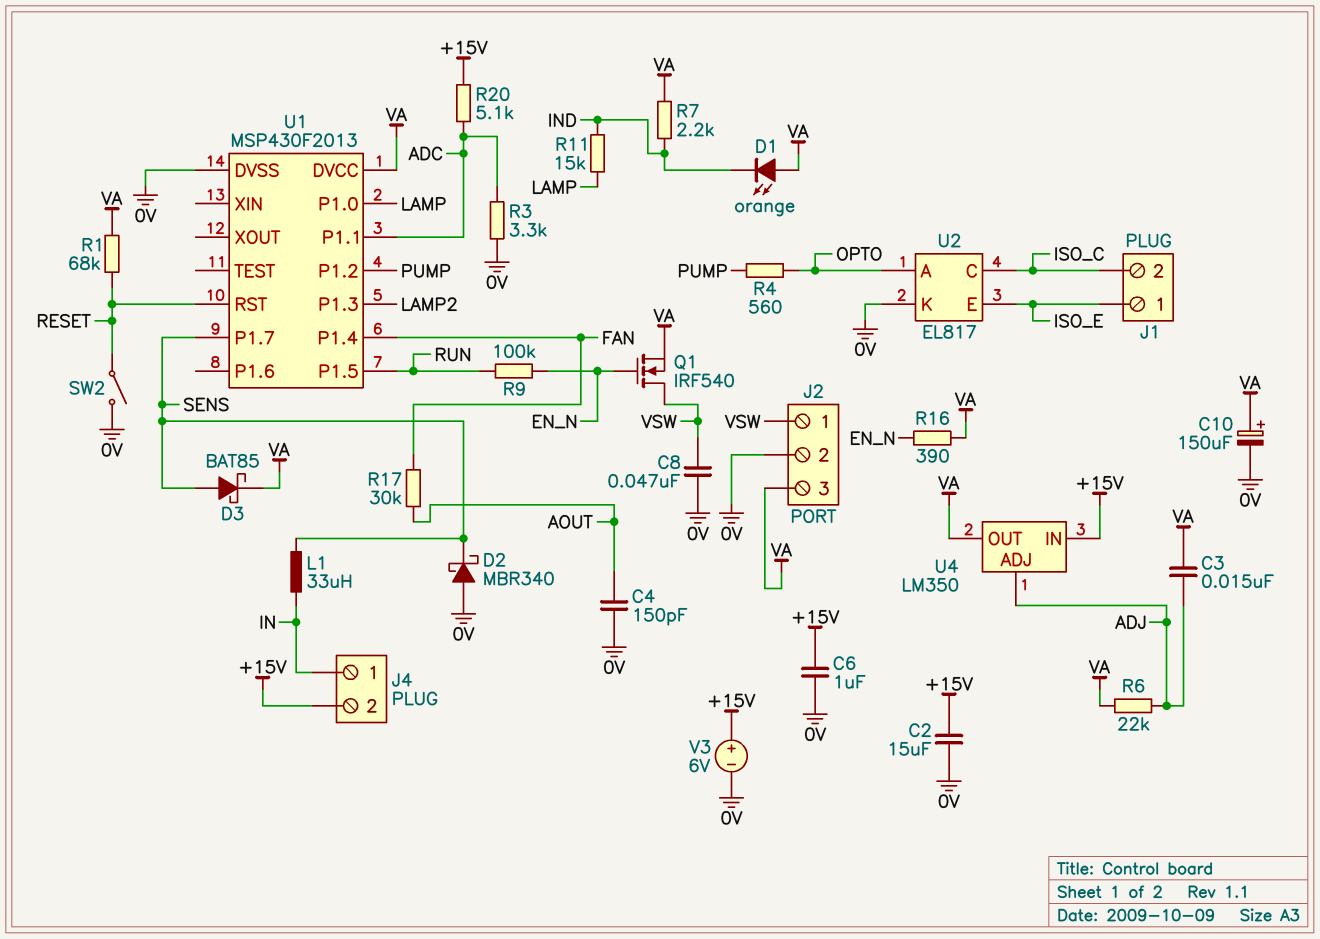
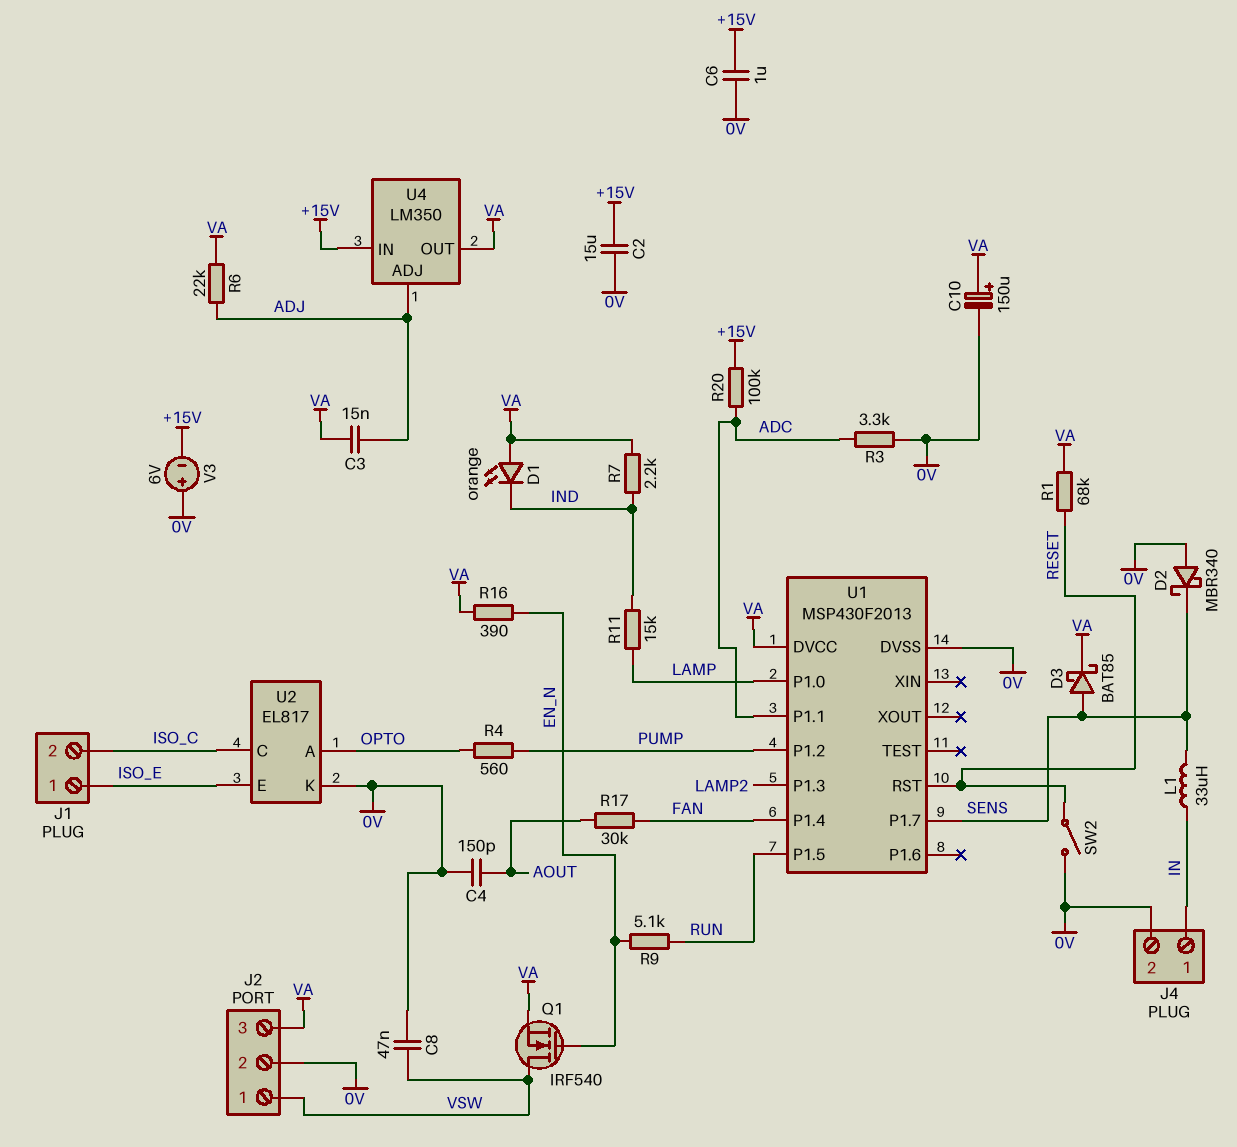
J4 pin 2: +15V -> 0V
R9: 100k (EN_N, RUN) -> 5.1k (EN_N, RUN)
R20: 5.1k (+15V, ADC) -> 100k (+15V, ADC)
V3: 6V (plus +15V, minus 0V) -> 6V (plus 0V, minus +15V)

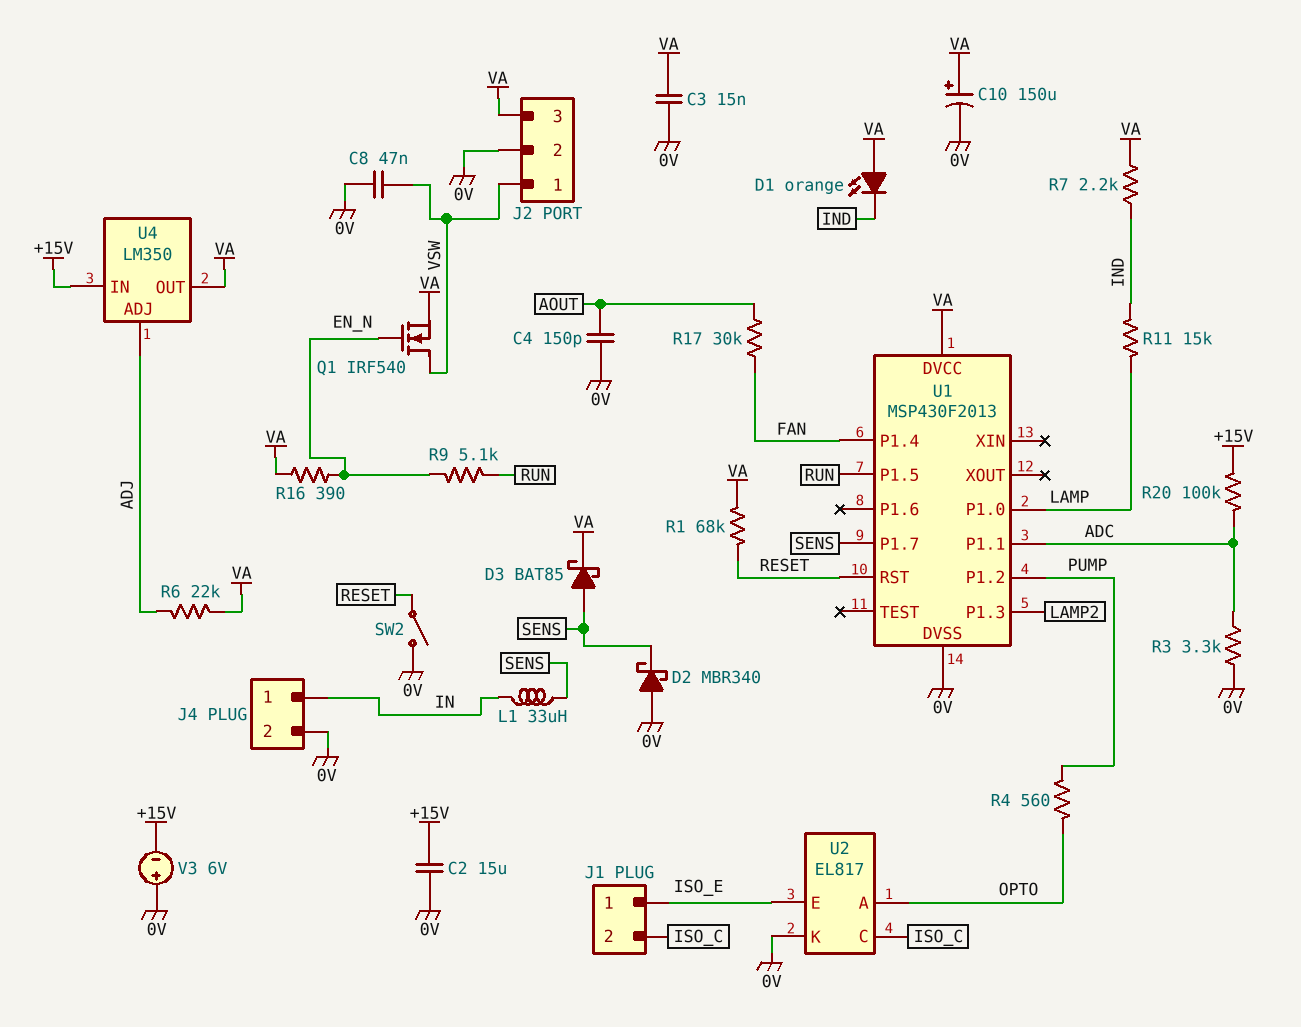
C3: 15nF (ADJ, VA) -> 15nF (0V, VA)
C6: 1uF (+15V, 0V) -> none

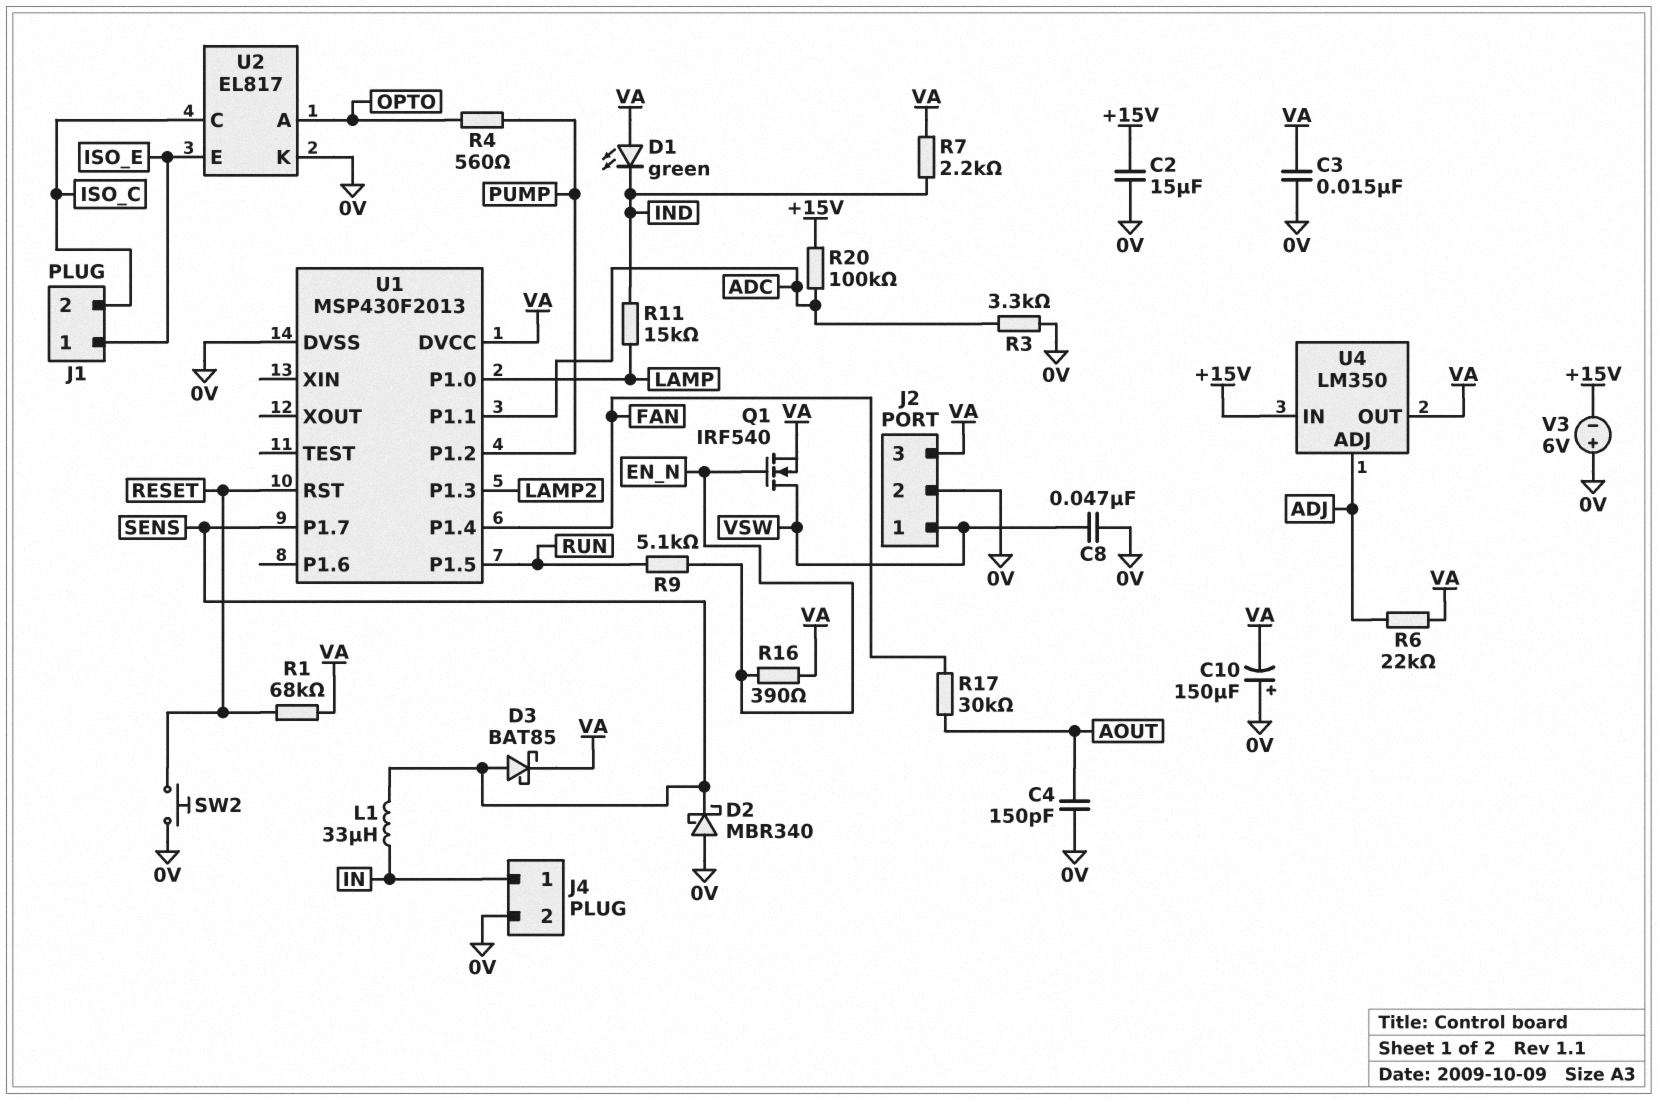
C10: 150uF (plus VA, minus 0V) -> 150uF (plus 0V, minus VA)
D1: LED orange (A VA, K IND) -> LED green (A VA, K IND)
SW2: switch (0V, RESET) -> button (0V, RESET)

